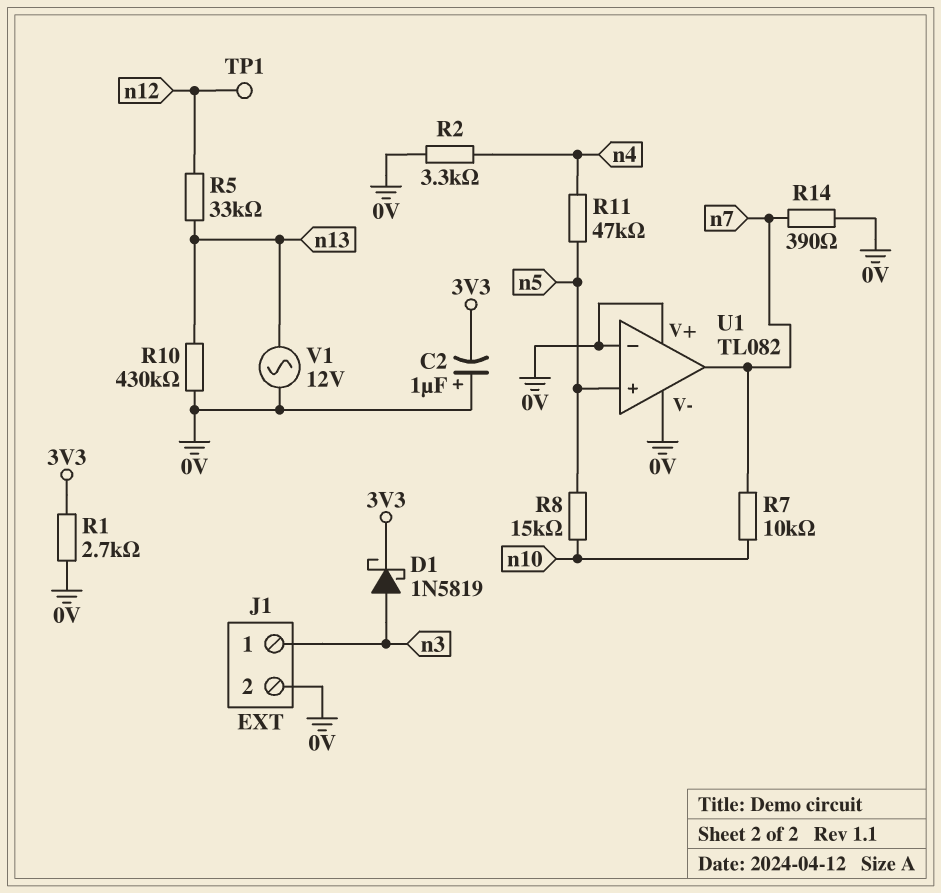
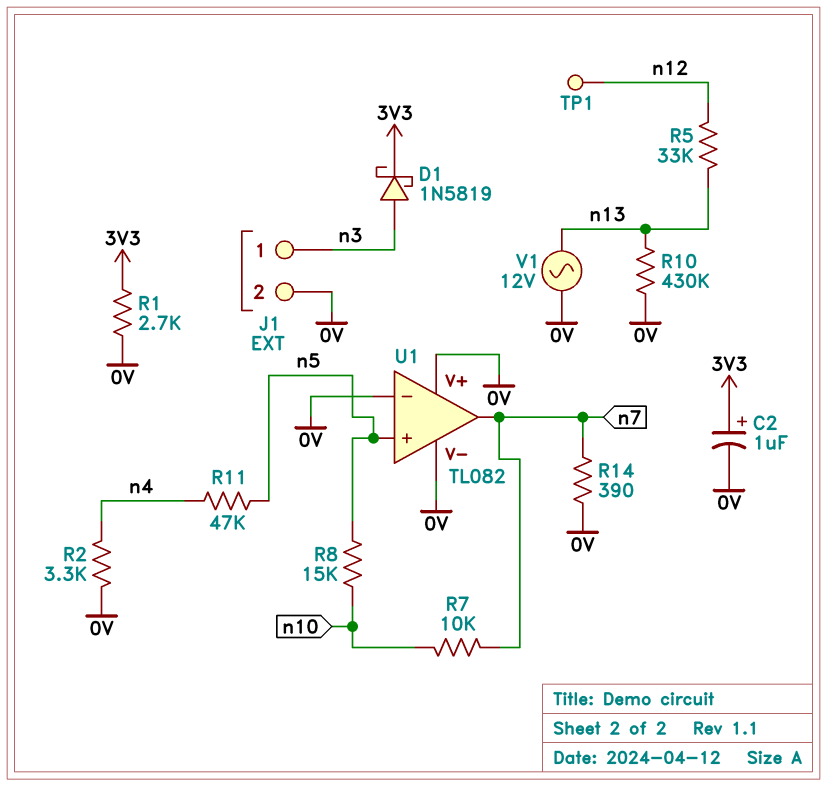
C2: 1uF (plus 0V, minus 3V3) -> 1uF (plus 3V3, minus 0V)

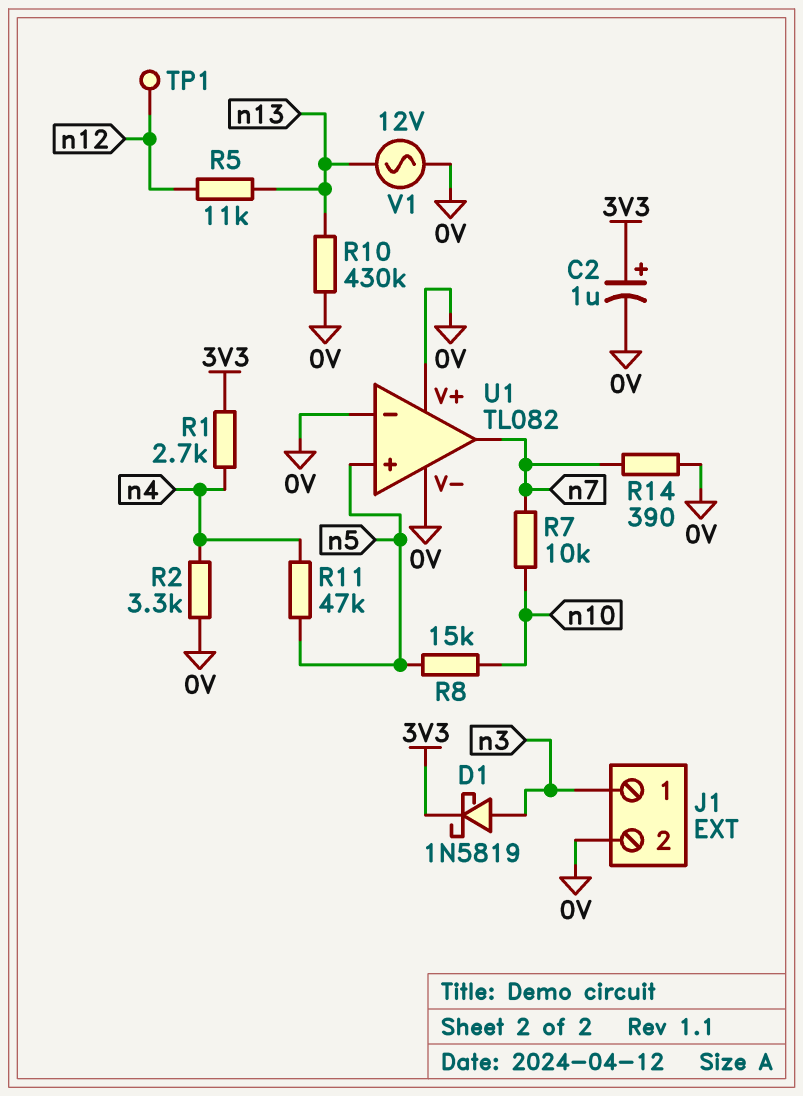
R1: 2.7k (0V, 3V3) -> 2.7k (3V3, n4)
R5: 33k (n12, n13) -> 11k (n12, n13)

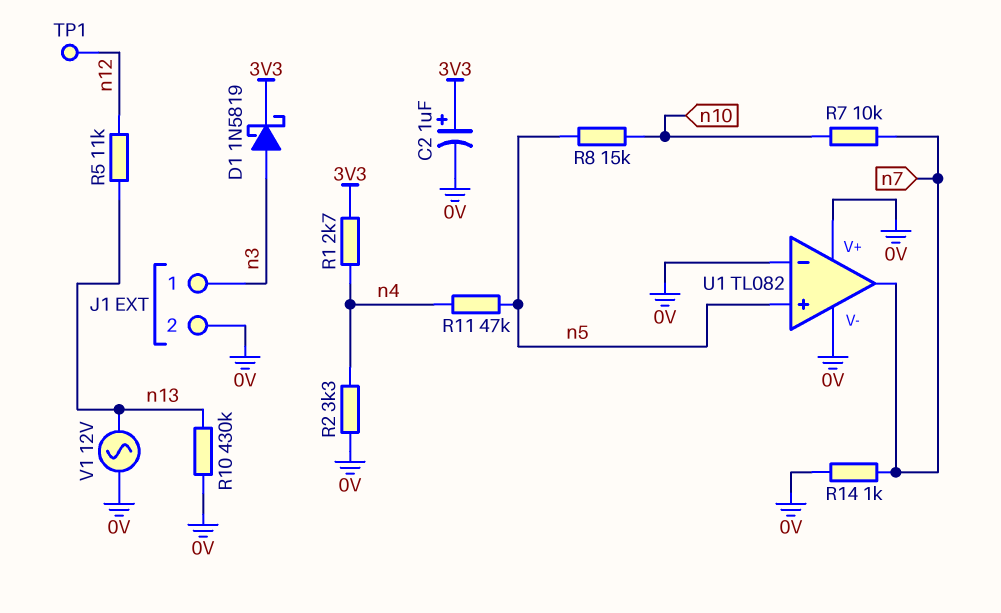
R14: 390 (0V, n7) -> 1k (0V, n7)

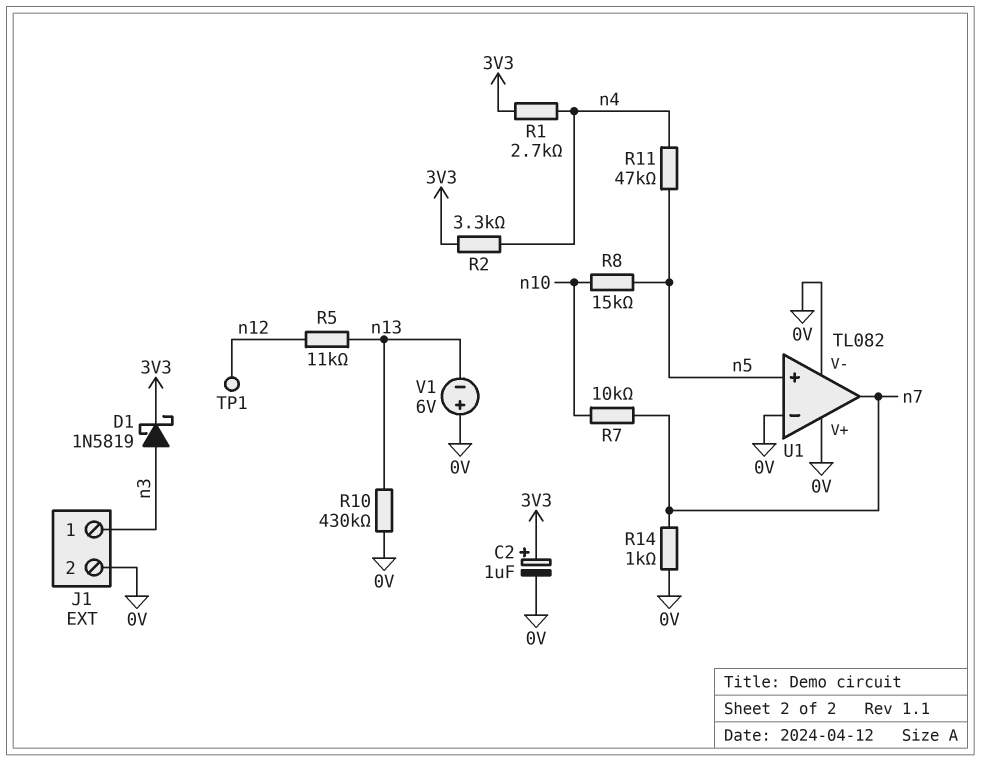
R2: 3.3k (0V, n4) -> 3.3k (3V3, n4)
V1: AC 12V (0V, n13) -> 6V (plus 0V, minus n13)

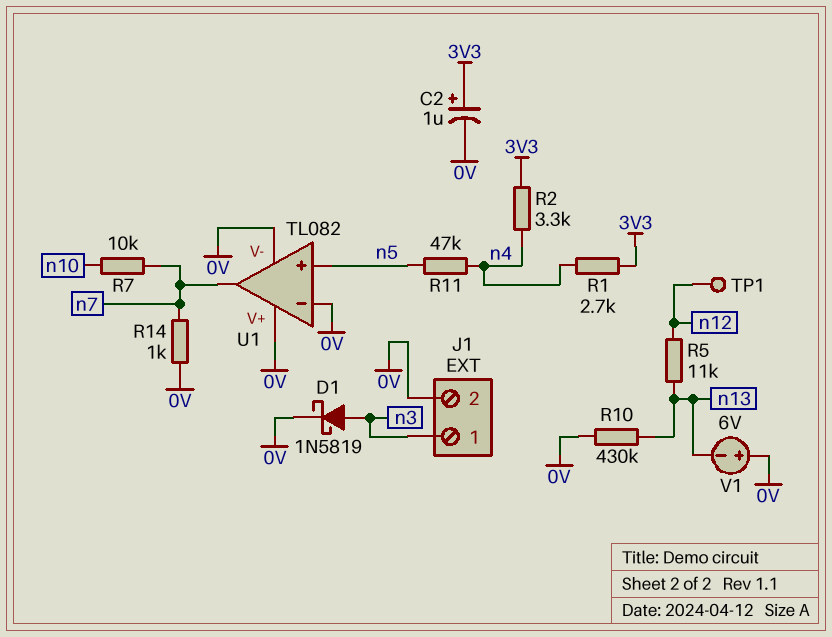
D1: schottky 1N5819 (A n3, K 3V3) -> schottky 1N5819 (A n3, K 0V)
R8: 15k (n5, n10) -> none

